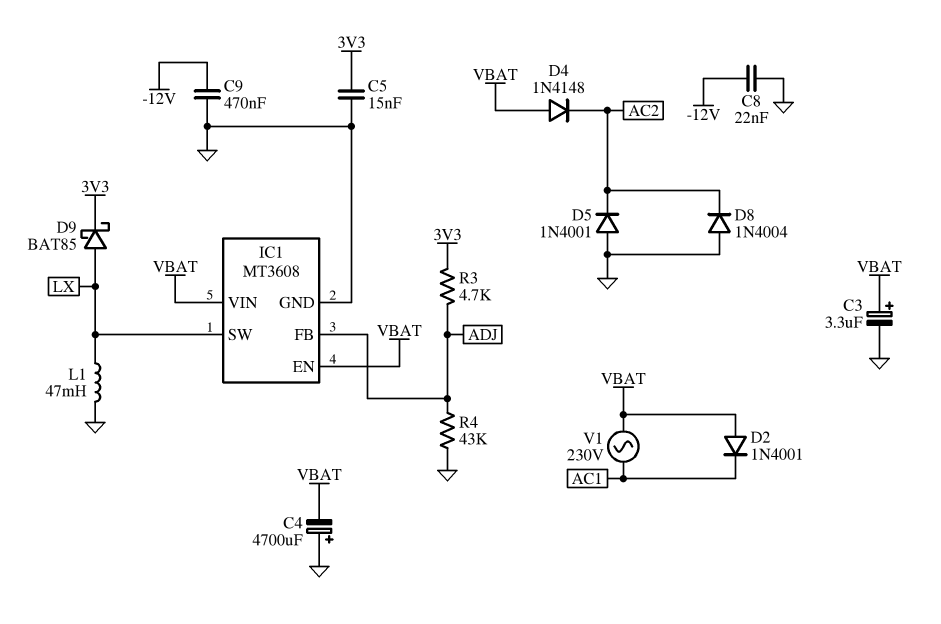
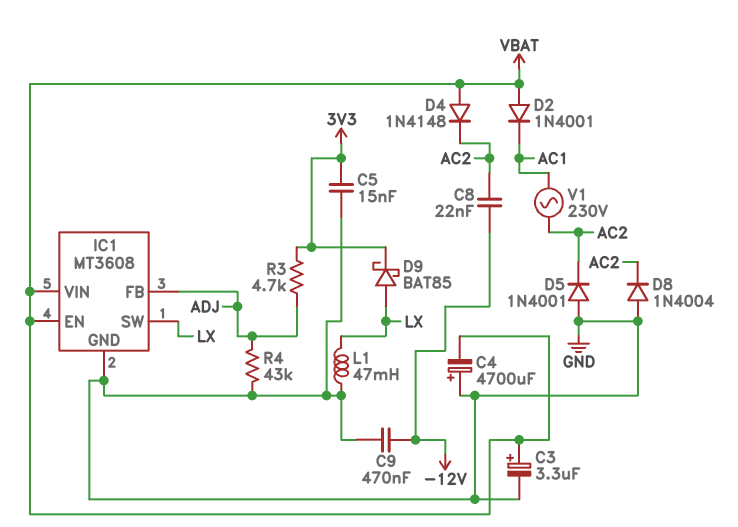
C8: 22nF (-12V, GND) -> 22nF (-12V, AC2)
V1: AC 230V (AC1, VBAT) -> AC 230V (AC1, AC2)

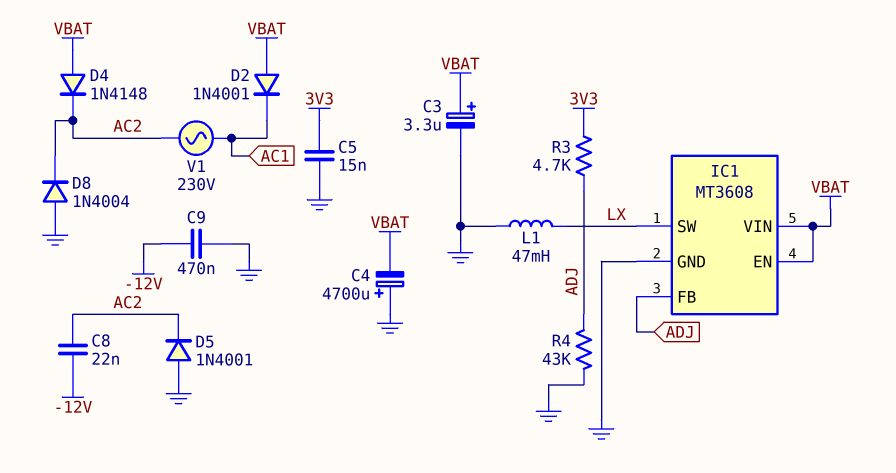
D9: schottky BAT85 (A LX, K 3V3) -> none

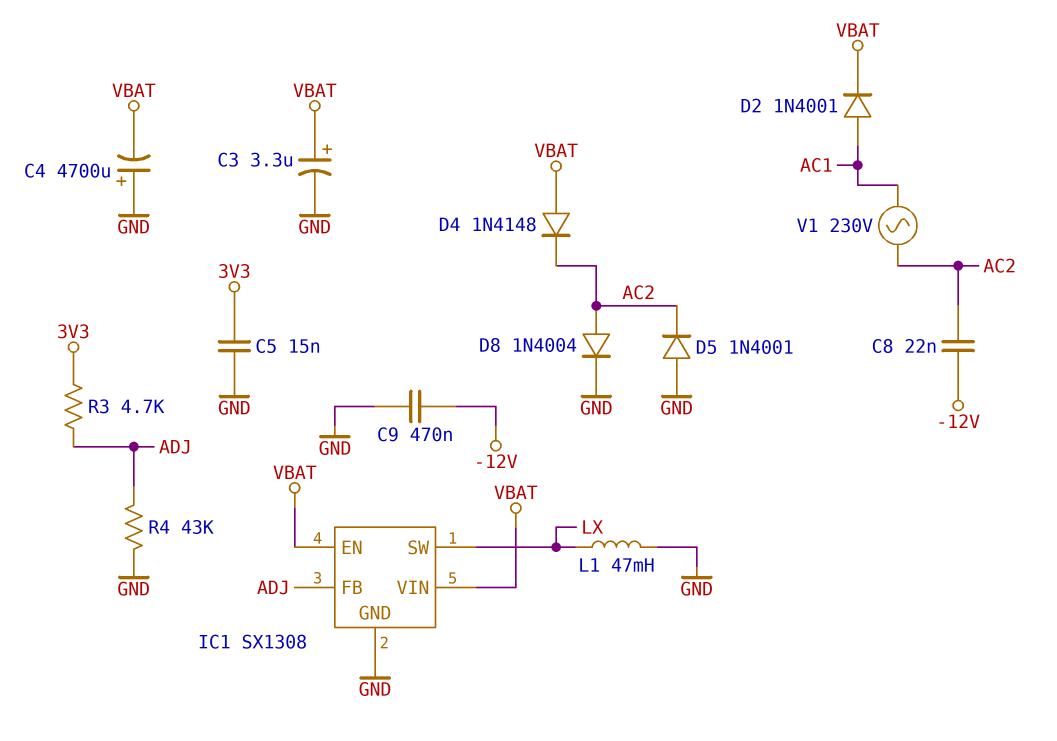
D2: diode 1N4001 (A VBAT, K AC1) -> diode 1N4001 (A AC1, K VBAT)
D8: diode 1N4004 (A GND, K AC2) -> diode 1N4004 (A AC2, K GND)
IC1: MT3608 -> SX1308

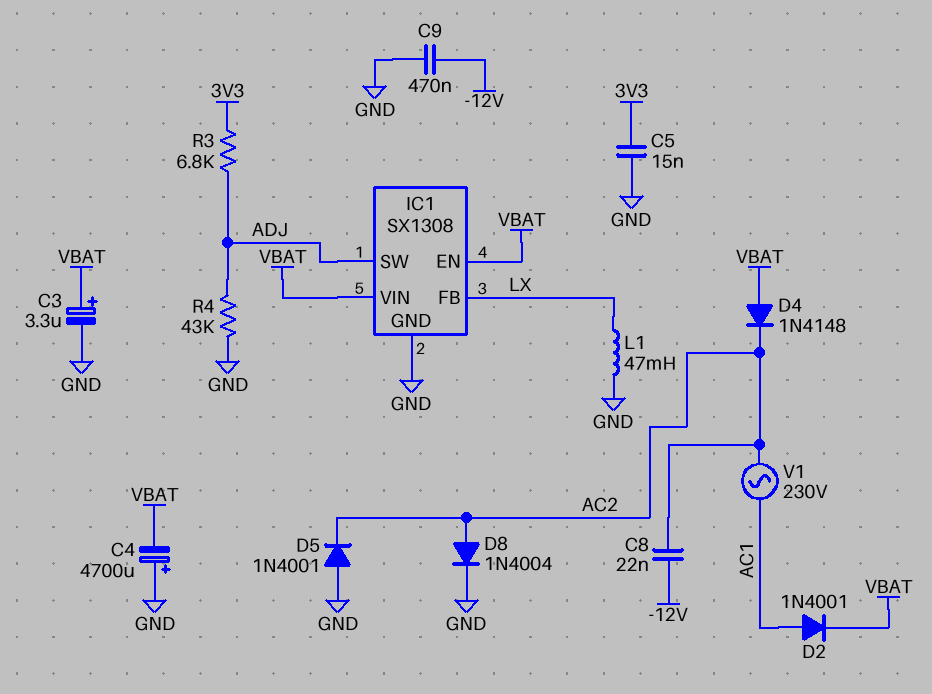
IC1 pin FB: ADJ -> LX
IC1 pin SW: LX -> ADJ
R3: 4.7k (3V3, ADJ) -> 6.8k (3V3, ADJ)

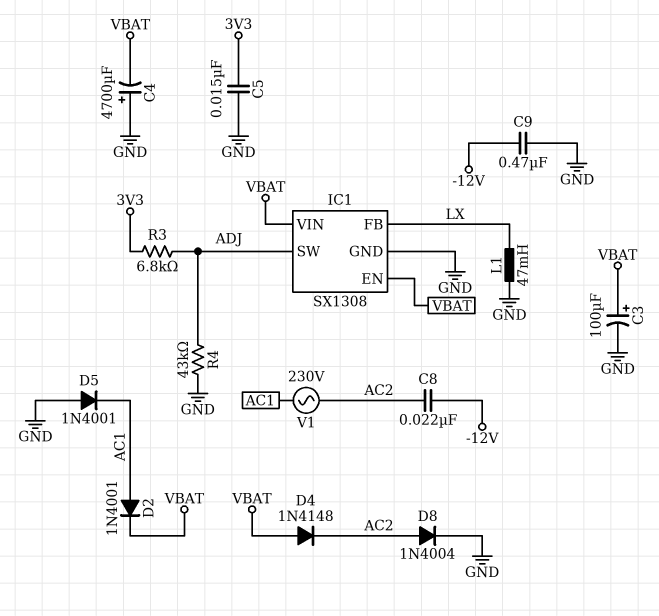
C3: 3.3uF (plus VBAT, minus GND) -> 100uF (plus VBAT, minus GND)
D5: diode 1N4001 (A GND, K AC2) -> diode 1N4001 (A GND, K AC1)

